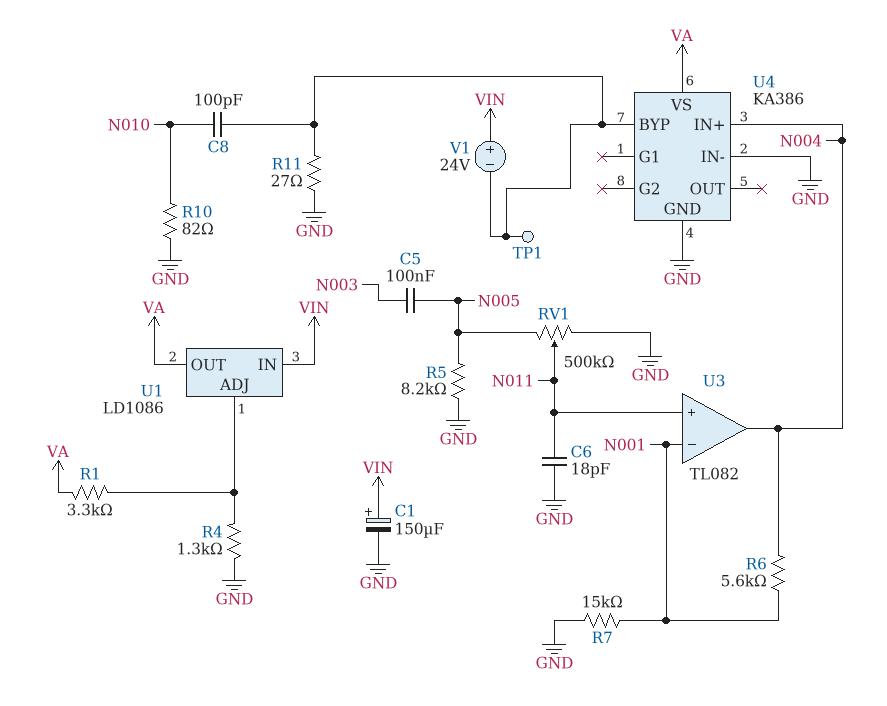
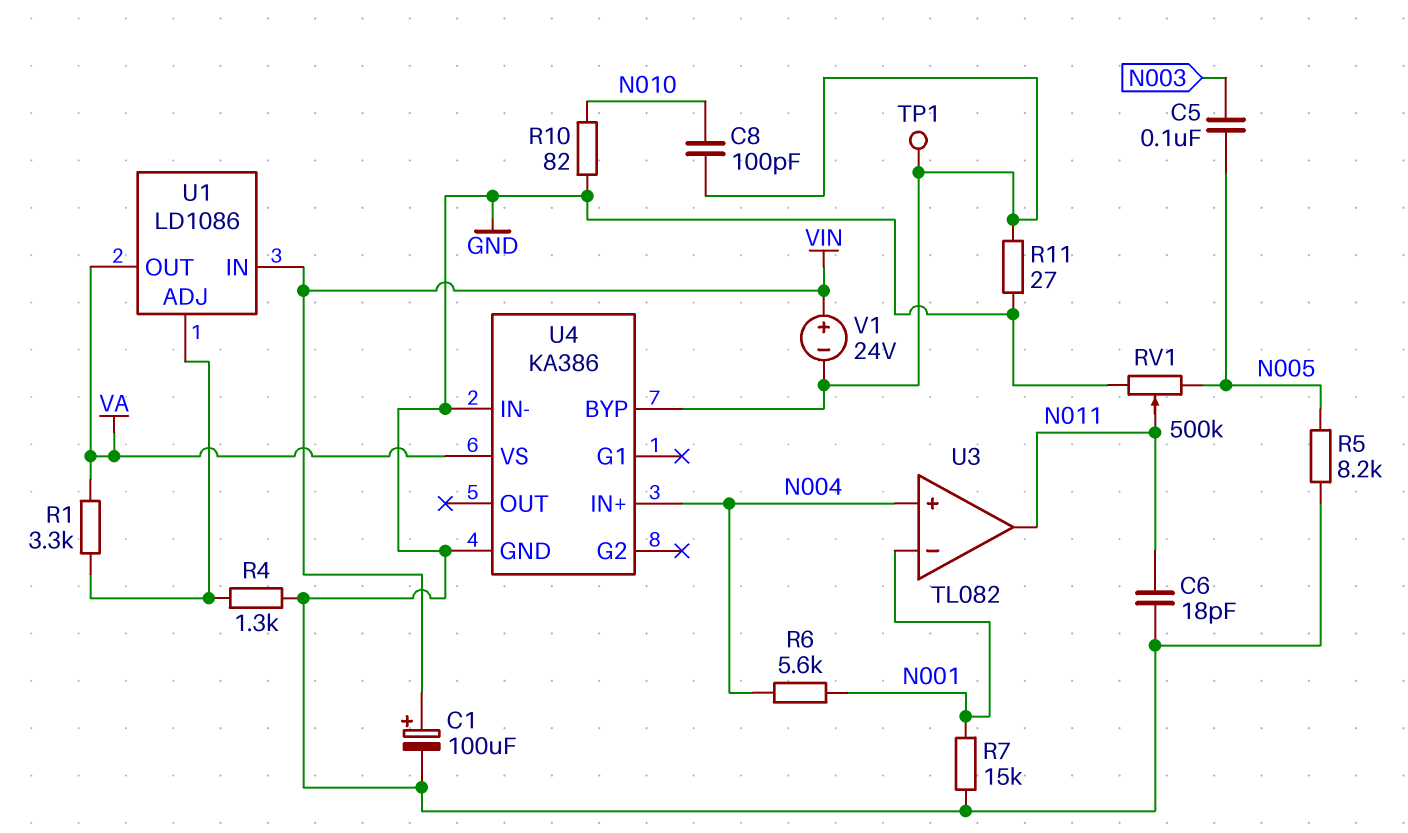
C1: 150uF (plus VIN, minus GND) -> 100uF (plus VIN, minus GND)
U3 pin in+: N011 -> N004
U3 pin out: N004 -> N011

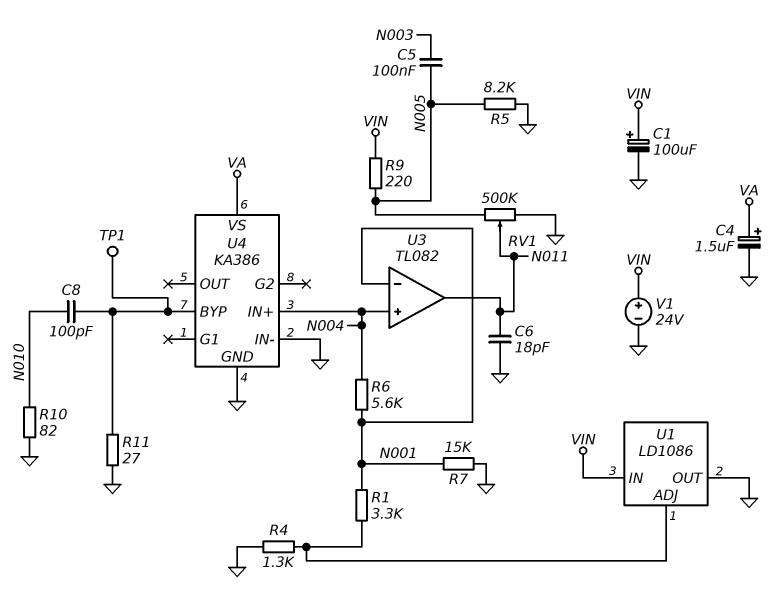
C4: none -> 1.5uF (plus VA, minus GND)
R1: 3.3k (U1/ADJ, VA) -> 3.3k (N001, U1/ADJ)
R9: none -> 220 (N005, VIN)
U1 pin OUT: VA -> GND
V1: 24V (plus VIN, minus U4/BYP) -> 24V (plus VIN, minus GND)

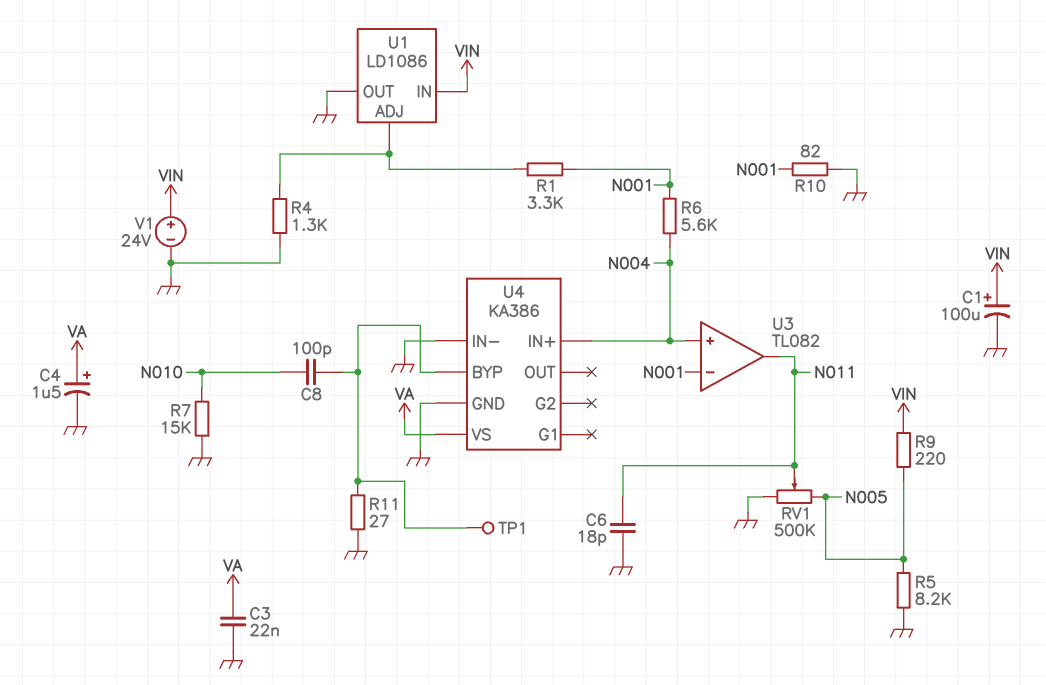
C3: none -> 22nF (GND, VA)
C5: 100nF (N003, N005) -> none
R7: 15k (GND, N001) -> 15k (GND, N010)
R10: 82 (GND, N010) -> 82 (GND, N001)

